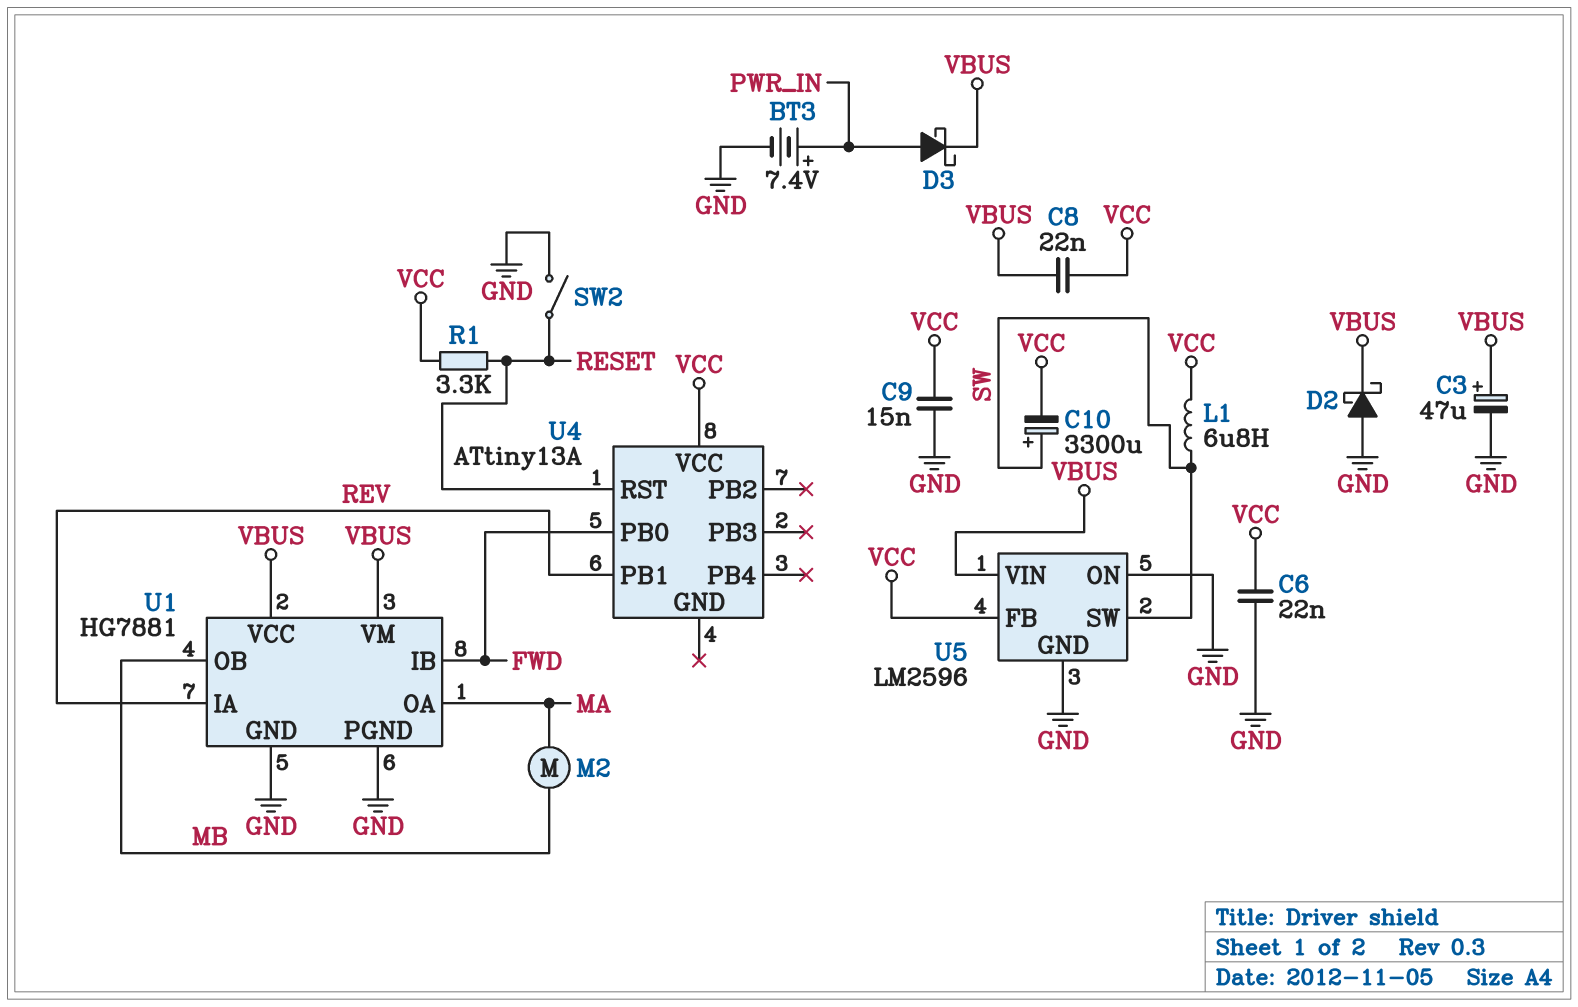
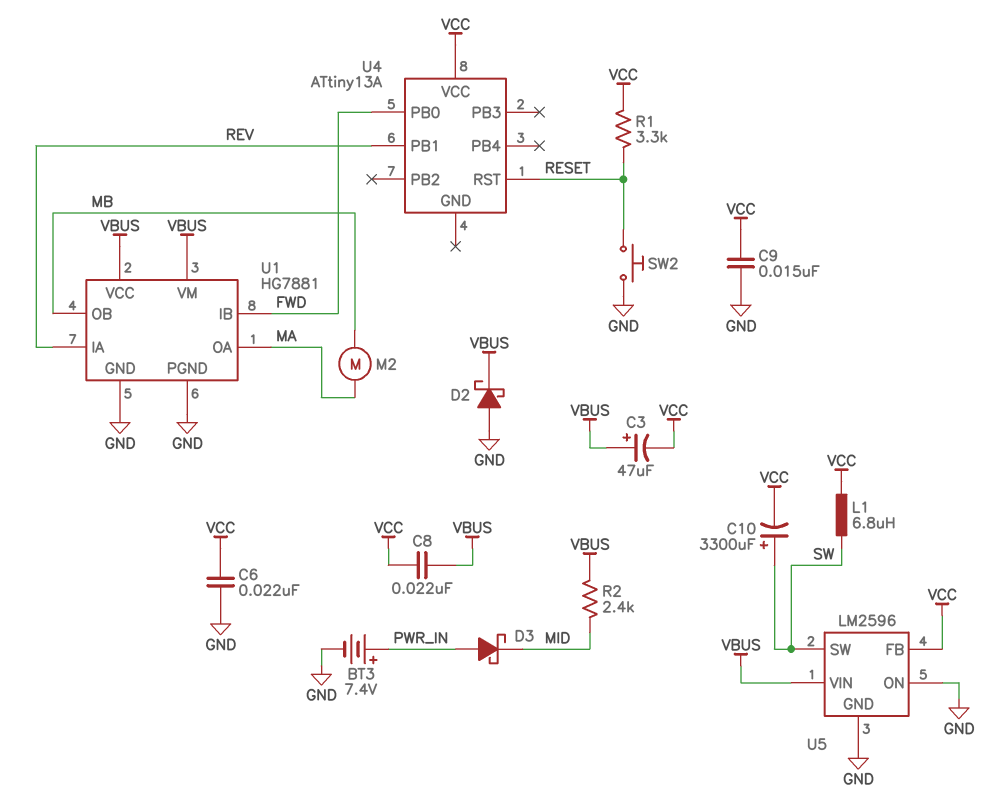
C3: 47uF (plus VBUS, minus GND) -> 47uF (plus VBUS, minus VCC)
D3: schottky (A PWR_IN, K VBUS) -> schottky (A PWR_IN, K MID)
R2: none -> 2.4k (MID, VBUS)
SW2: switch (GND, RESET) -> button (GND, RESET)

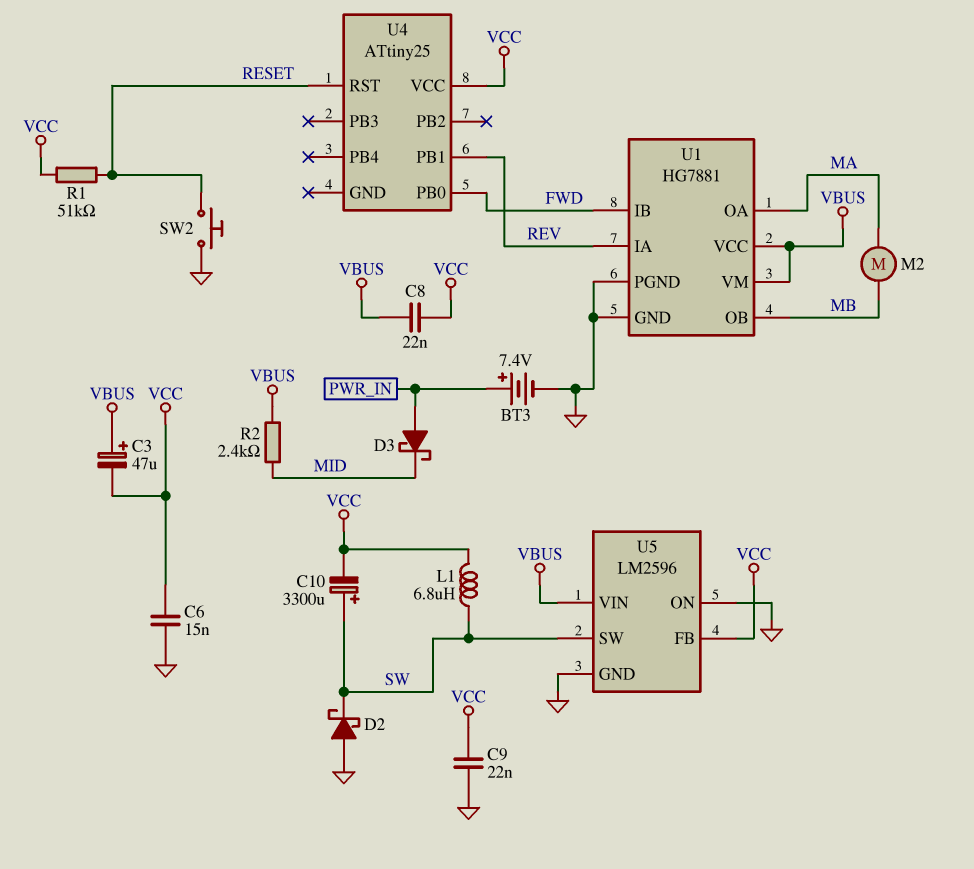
C6: 22nF (GND, VCC) -> 15nF (GND, VCC)
C9: 15nF (GND, VCC) -> 22nF (GND, VCC)
D2: schottky (A GND, K VBUS) -> schottky (A GND, K SW)
R1: 3.3k (RESET, VCC) -> 51k (RESET, VCC)
U4: ATtiny13A -> ATtiny25

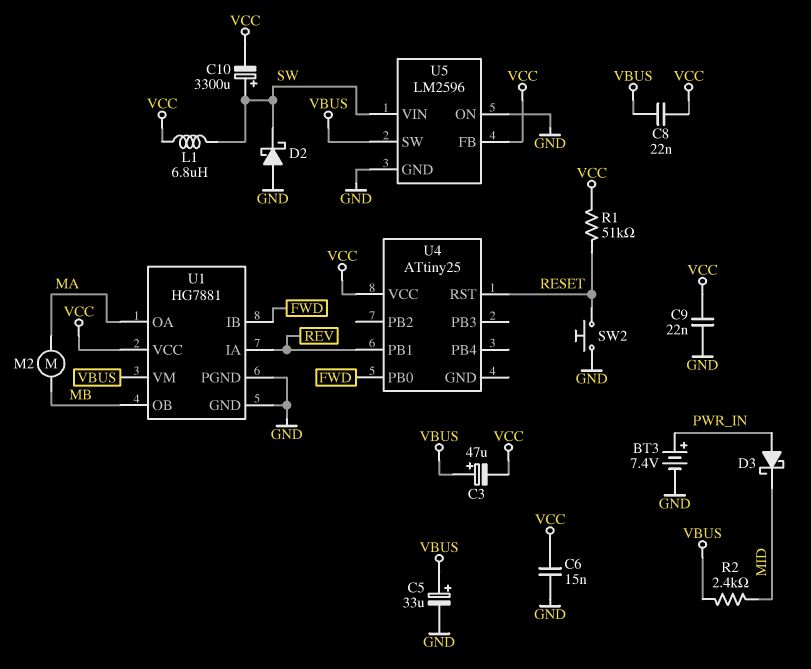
C5: none -> 33uF (plus VBUS, minus GND)
U1 pin VCC: VBUS -> VCC
U5 pin SW: SW -> VBUS
U5 pin VIN: VBUS -> SW

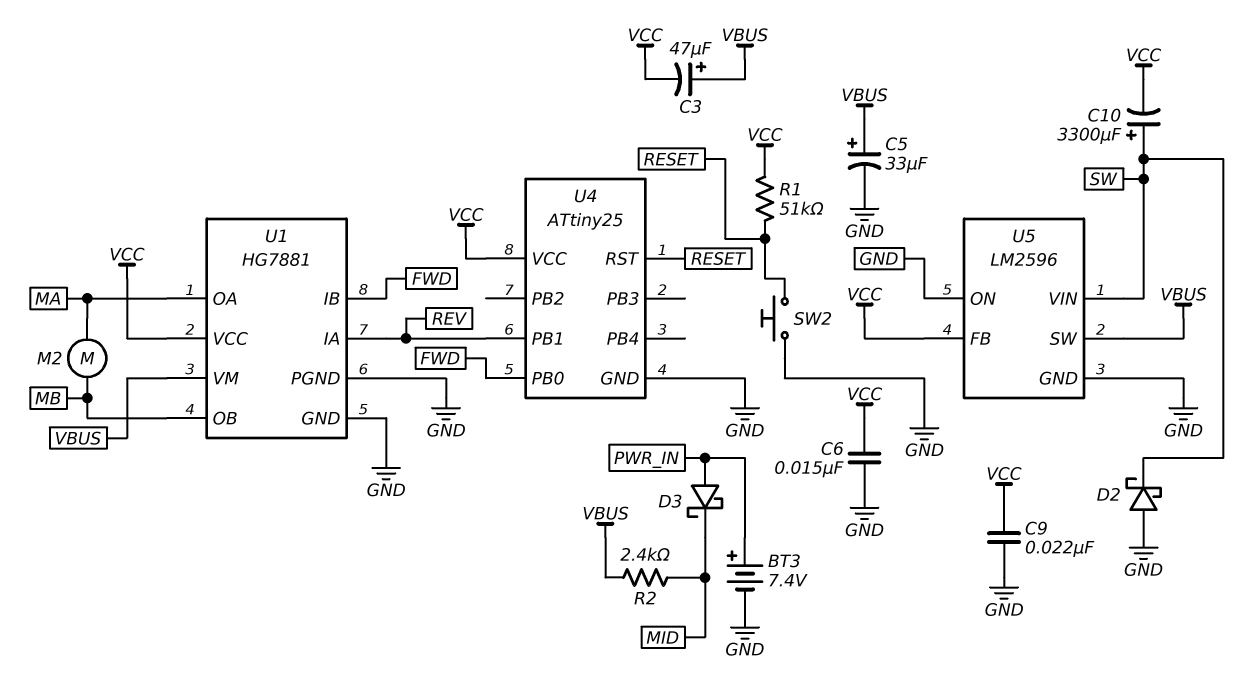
C8: 22nF (VBUS, VCC) -> none
L1: 6.8uH (SW, VCC) -> none
U4 pin GND: none -> GND

